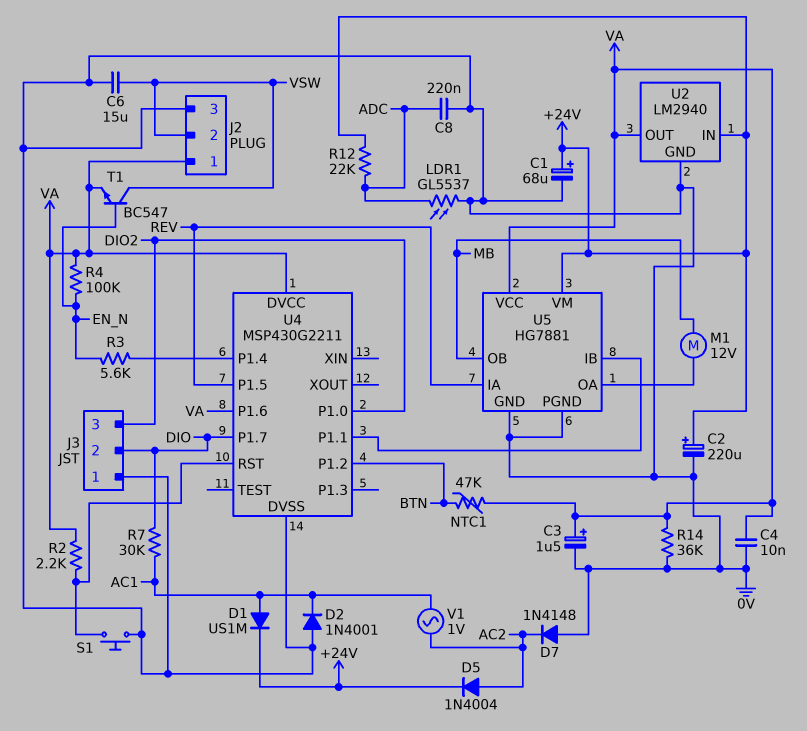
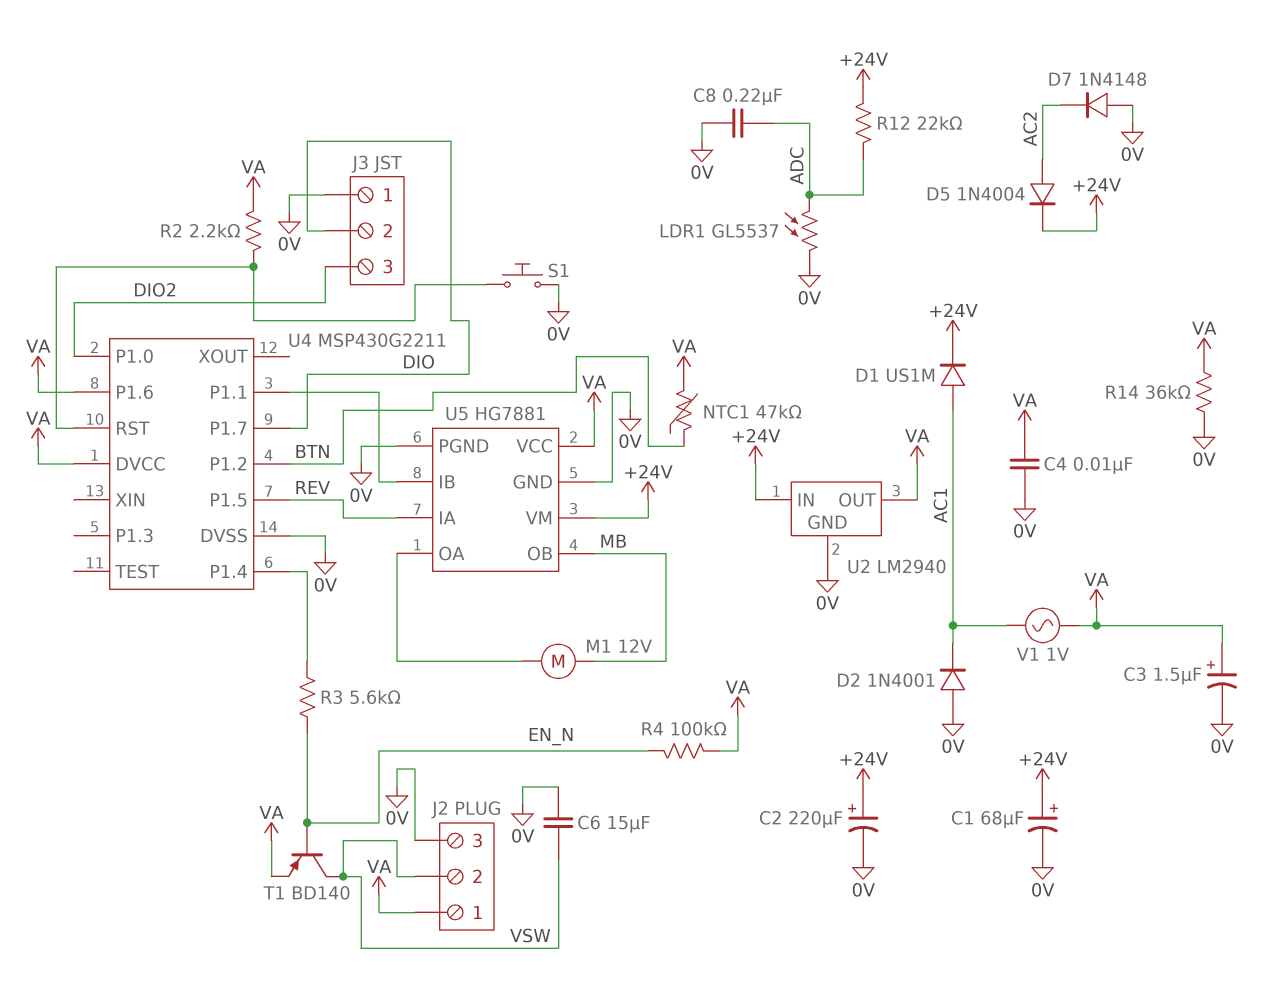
R7: 30k (AC1, DIO) -> none
T1: NPN BC547 (B EN_N, C VSW, E VA) -> PNP BD140 (B EN_N, C VSW, E VA)
V1: AC 1V (AC1, AC2) -> AC 1V (AC1, VA)

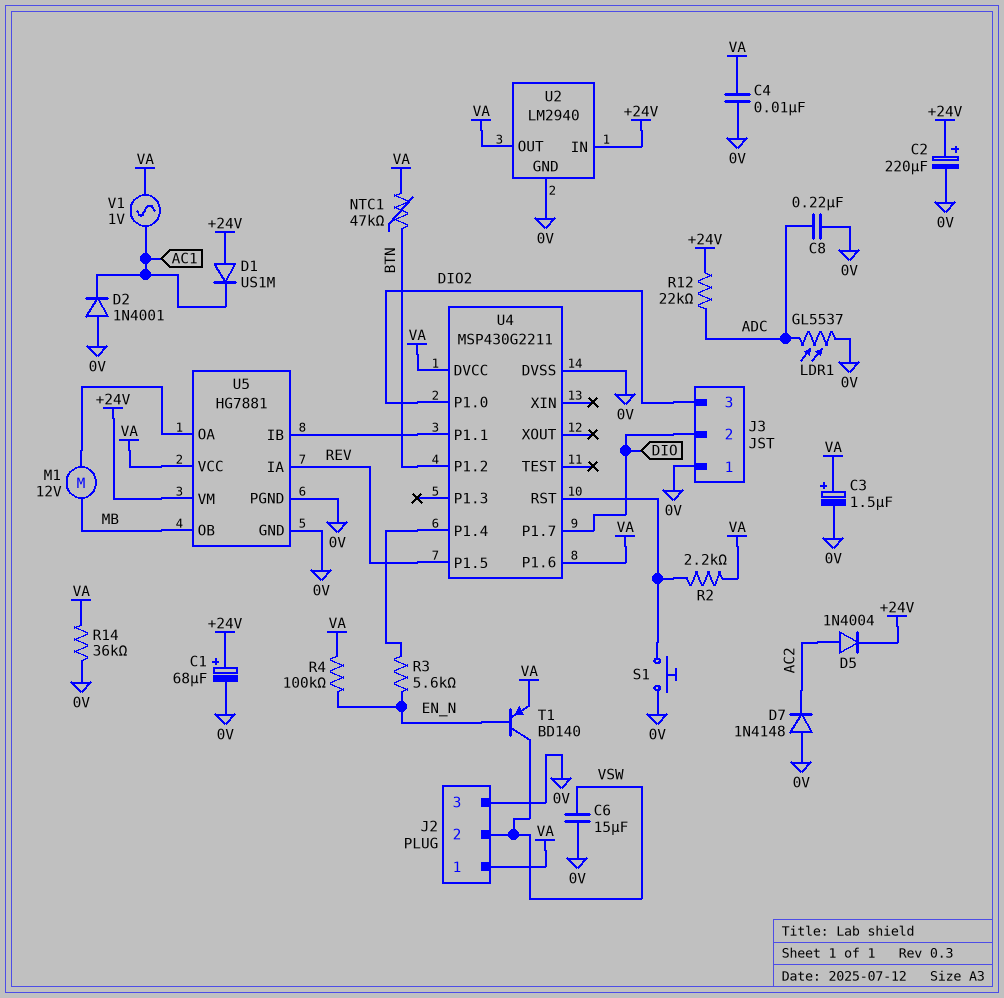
D1: diode US1M (A AC1, K +24V) -> diode US1M (A +24V, K AC1)

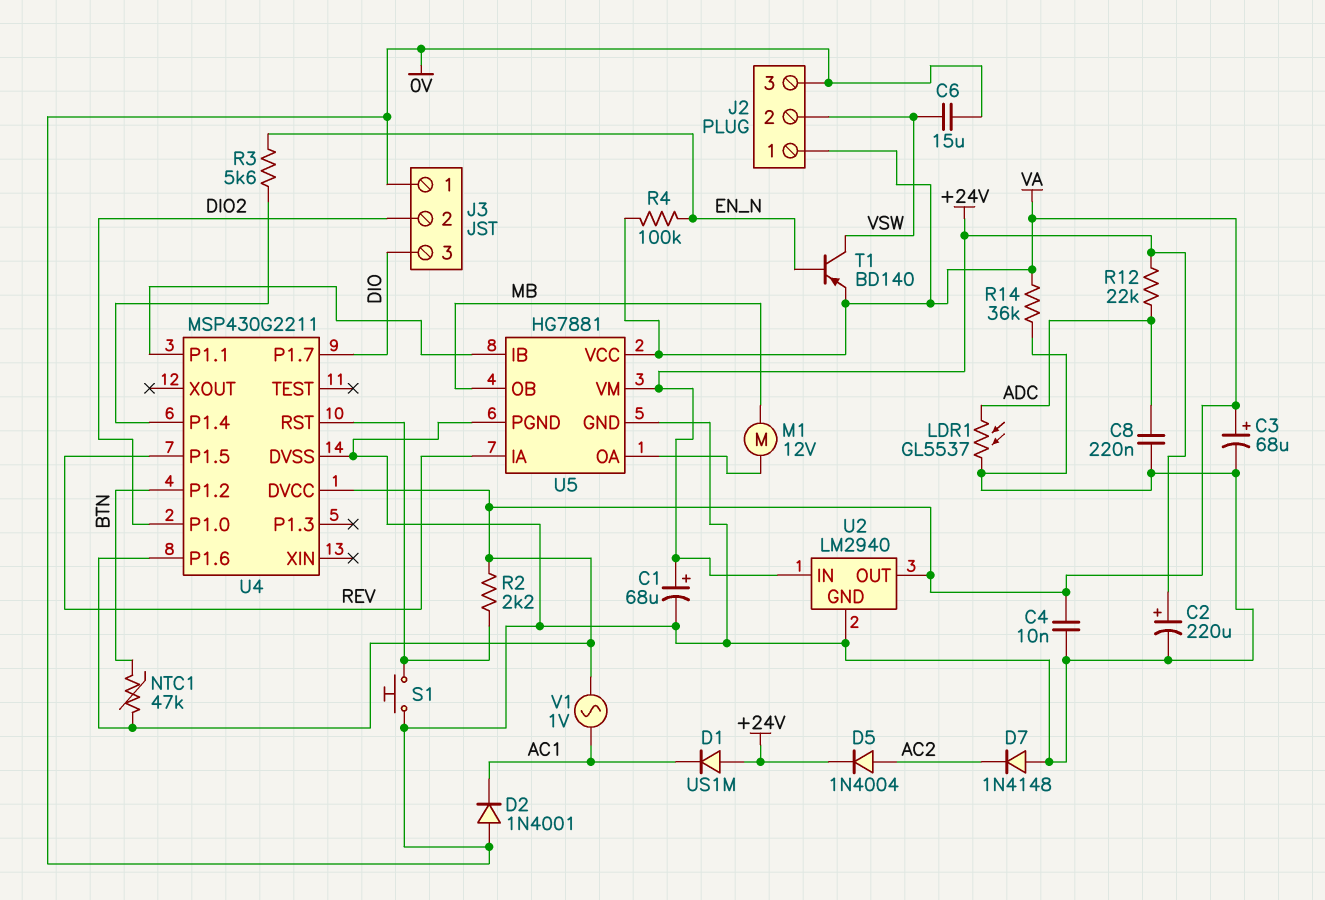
C3: 1.5uF (plus VA, minus 0V) -> 68uF (plus VA, minus 0V)
J3 pin 2: DIO -> DIO2
J3 pin 3: DIO2 -> DIO

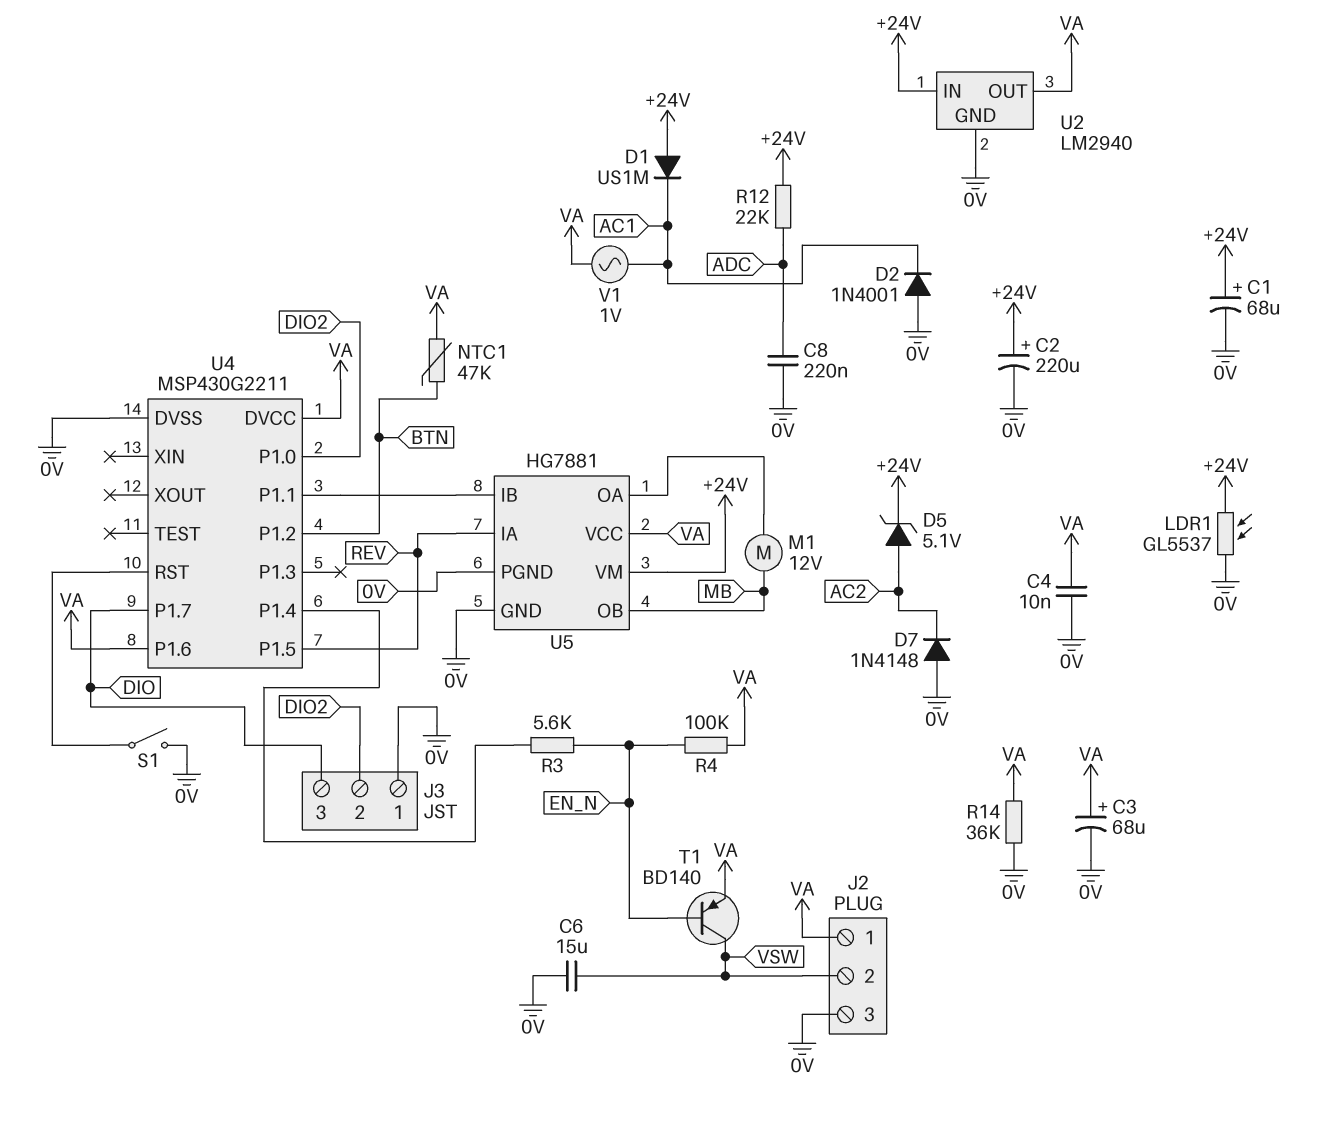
D5: diode 1N4004 (A AC2, K +24V) -> zener 5.1V (A AC2, K +24V)
LDR1: GL5537 (0V, ADC) -> GL5537 (+24V, 0V)
R2: 2.2k (U4/RST, VA) -> none
S1: button (0V, U4/RST) -> switch (0V, U4/RST)

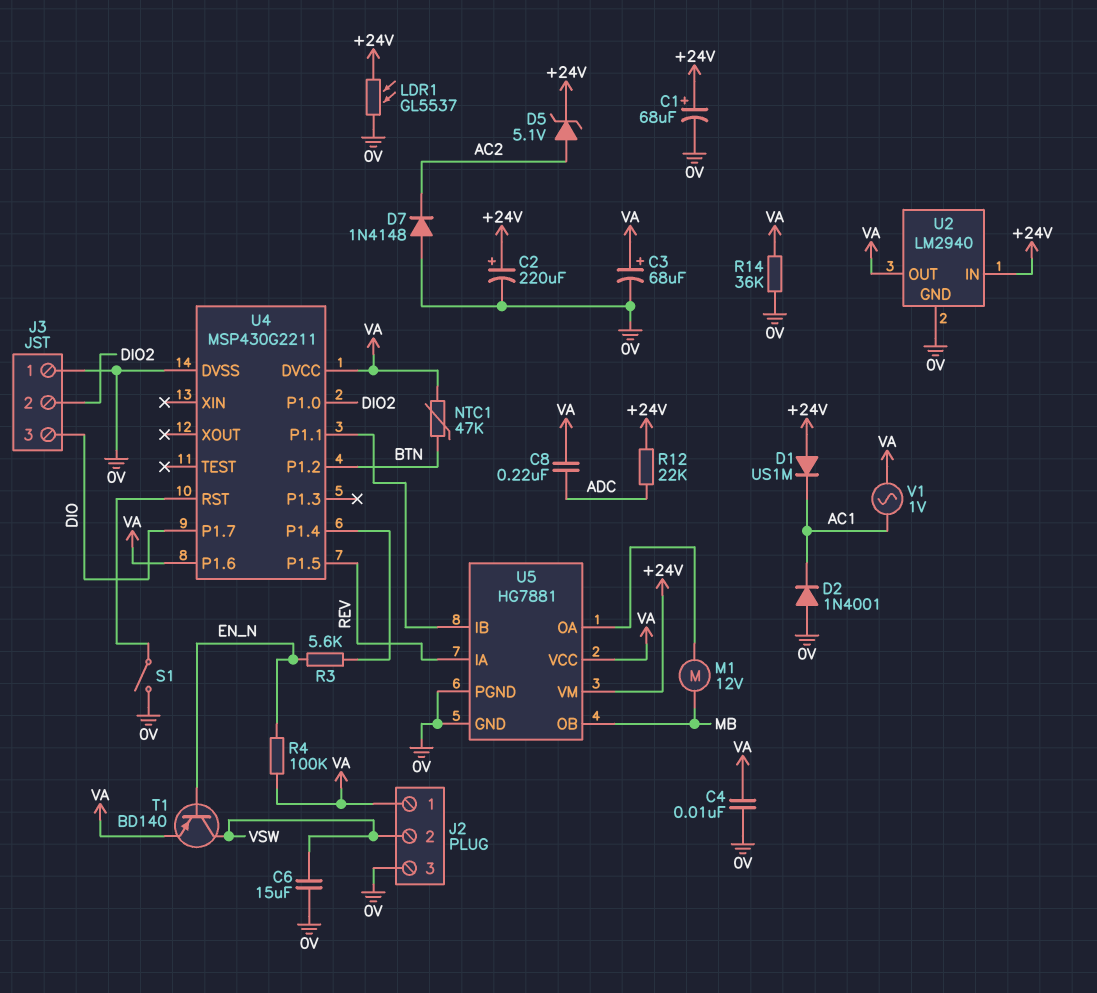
C8: 220nF (0V, ADC) -> 220nF (ADC, VA)

